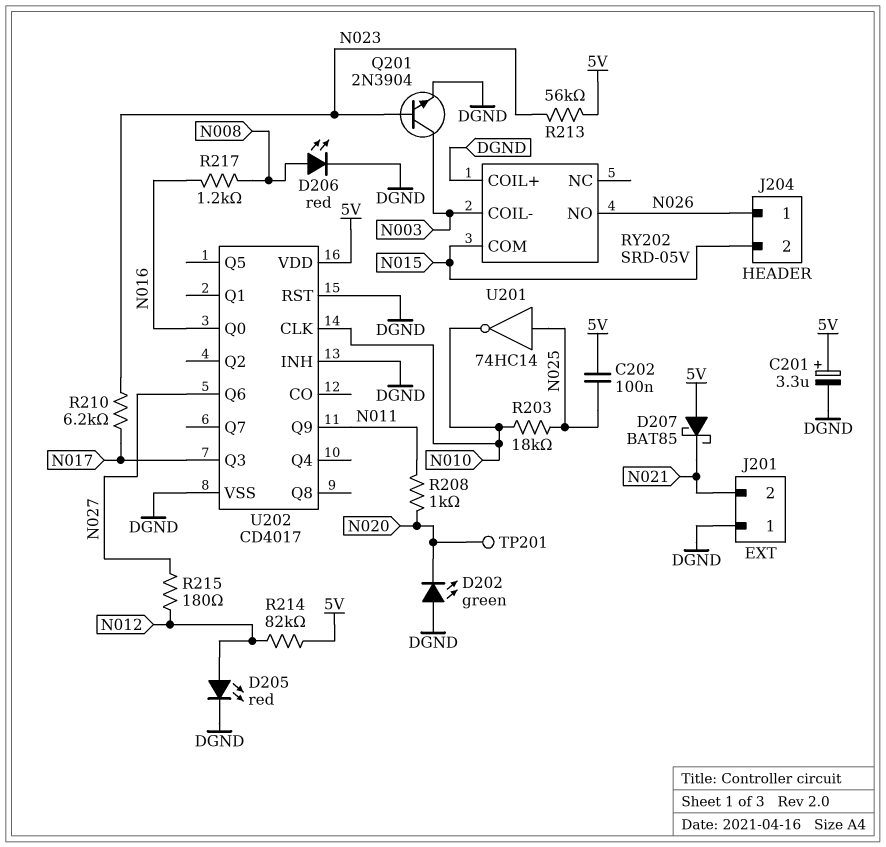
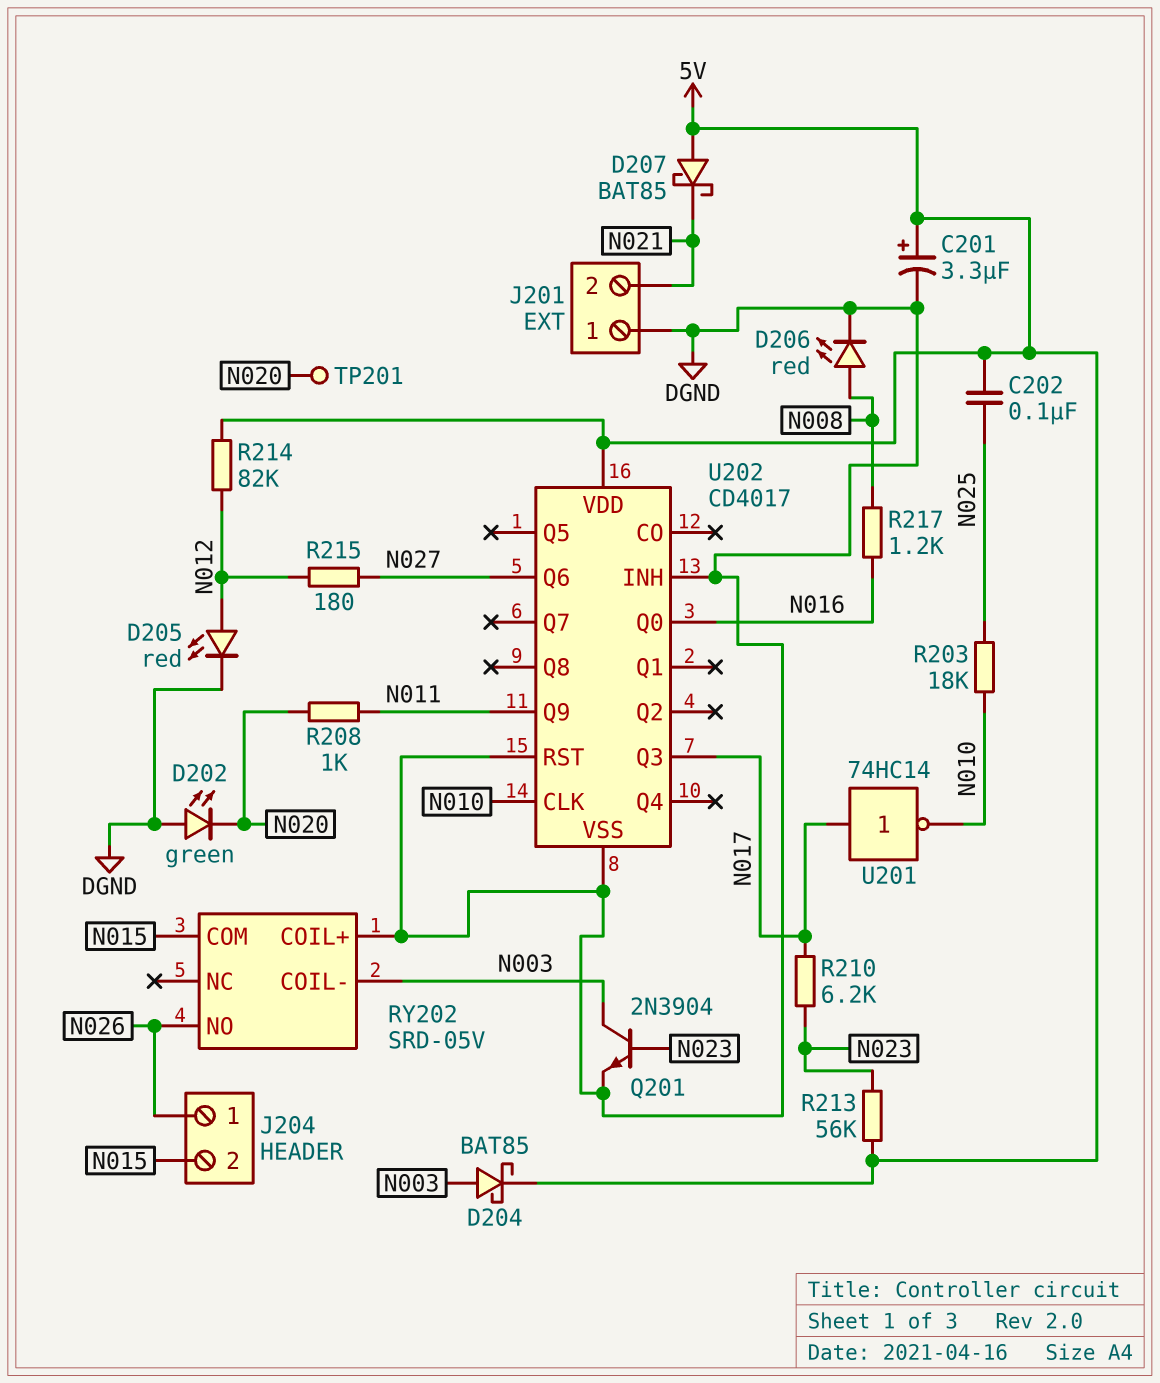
D204: none -> schottky BAT85 (A N003, K 5V)
U201: NOT 74HC14 (in N025, out N010) -> NOT 74HC14 (in N017, out N010)

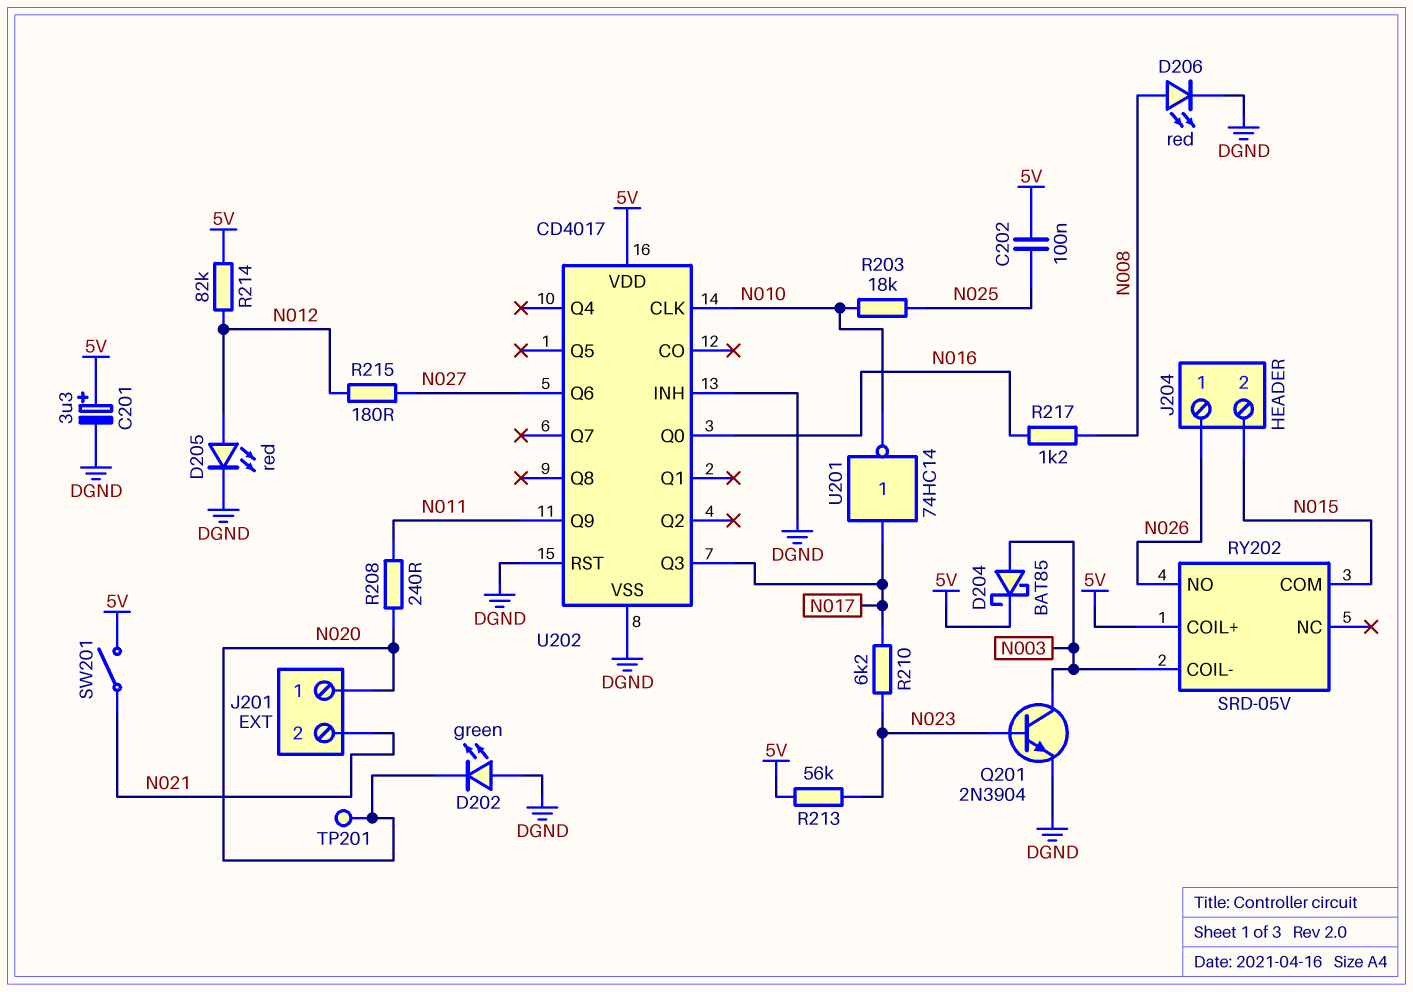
D207: schottky BAT85 (A 5V, K N021) -> none
J201 pin 1: DGND -> N020
R208: 1k (N011, N020) -> 240 (N011, N020)
RY202 pin COIL+: DGND -> 5V
SW201: none -> switch (5V, N021)

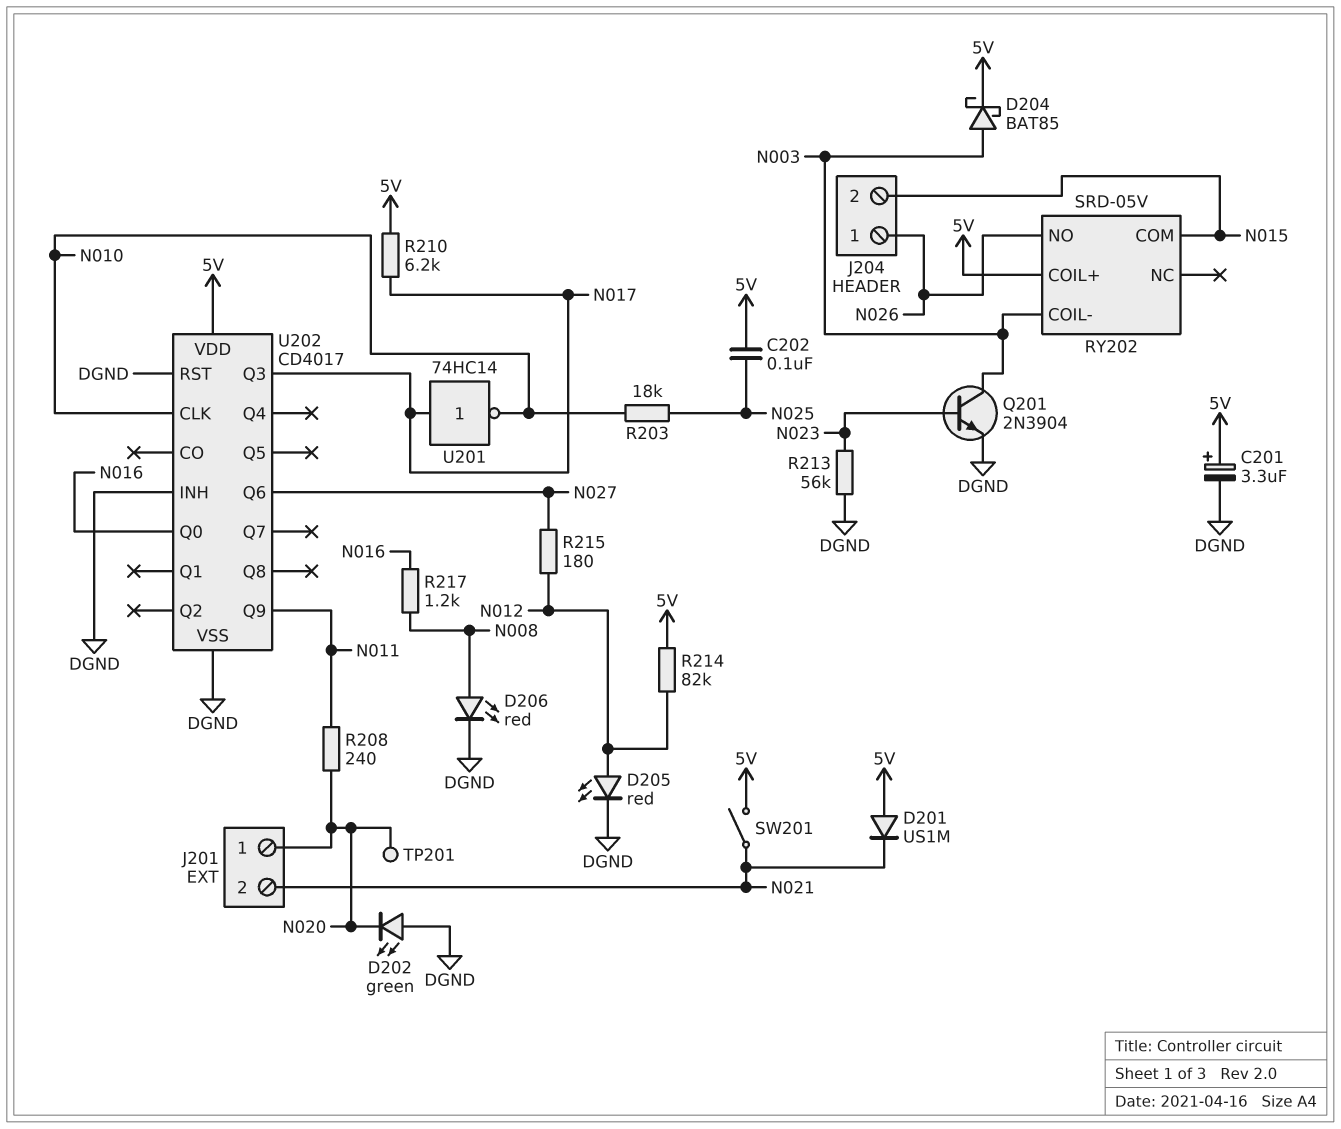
D201: none -> diode US1M (A 5V, K N021)
R210: 6.2k (N017, N023) -> 6.2k (5V, N017)
R213: 56k (5V, N023) -> 56k (DGND, N023)

